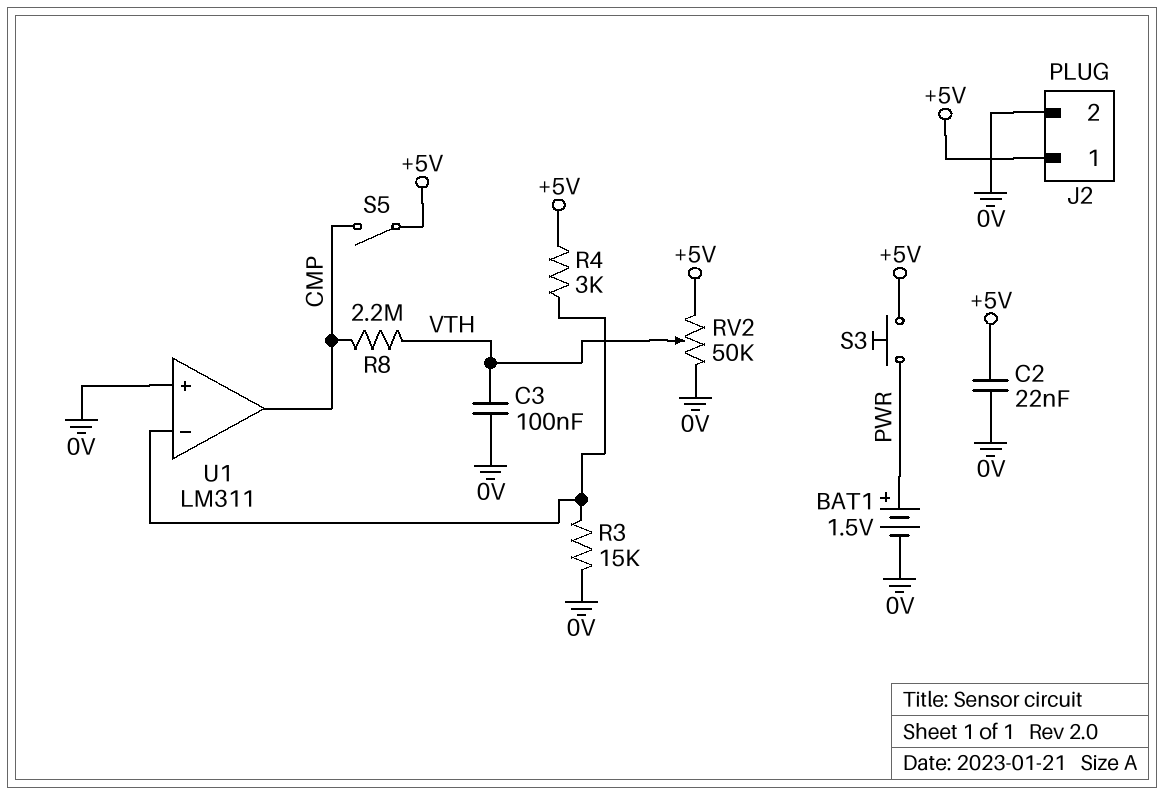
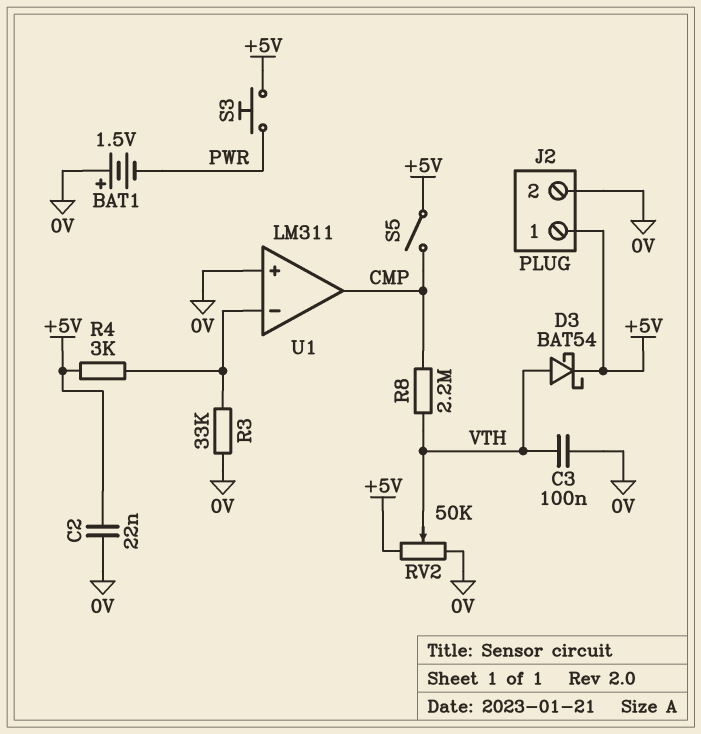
BAT1: 1.5V (plus PWR, minus 0V) -> 1.5V (plus 0V, minus PWR)
D3: none -> schottky BAT54 (A VTH, K +5V)
R3: 15k (0V, U1/in-) -> 33k (0V, U1/in-)

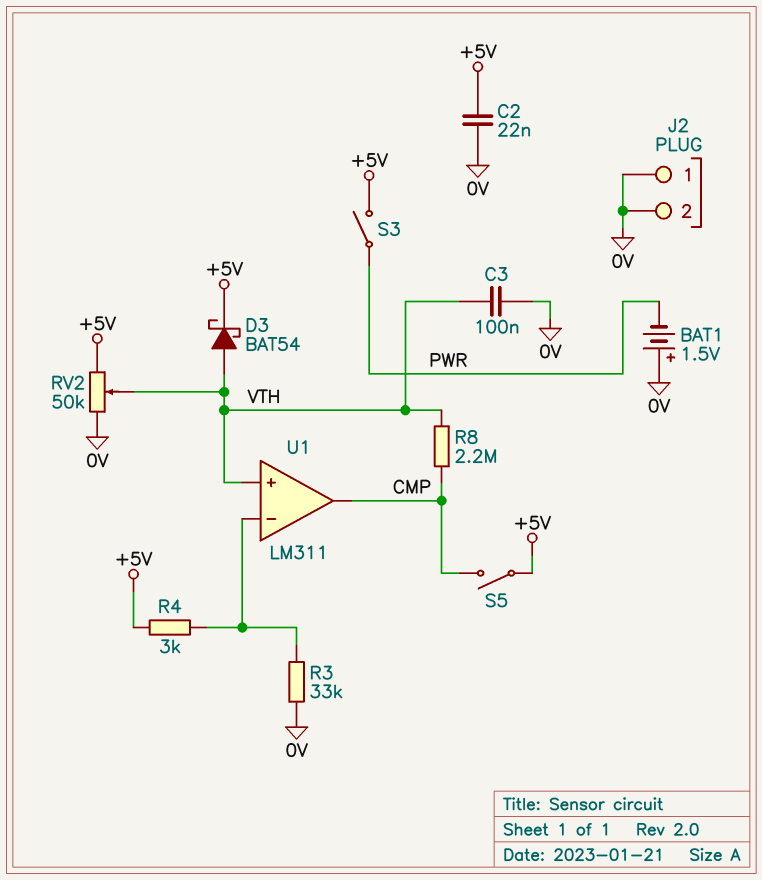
J2 pin 1: +5V -> 0V
S3: button (+5V, PWR) -> switch (+5V, PWR)
U1 pin in+: 0V -> VTH

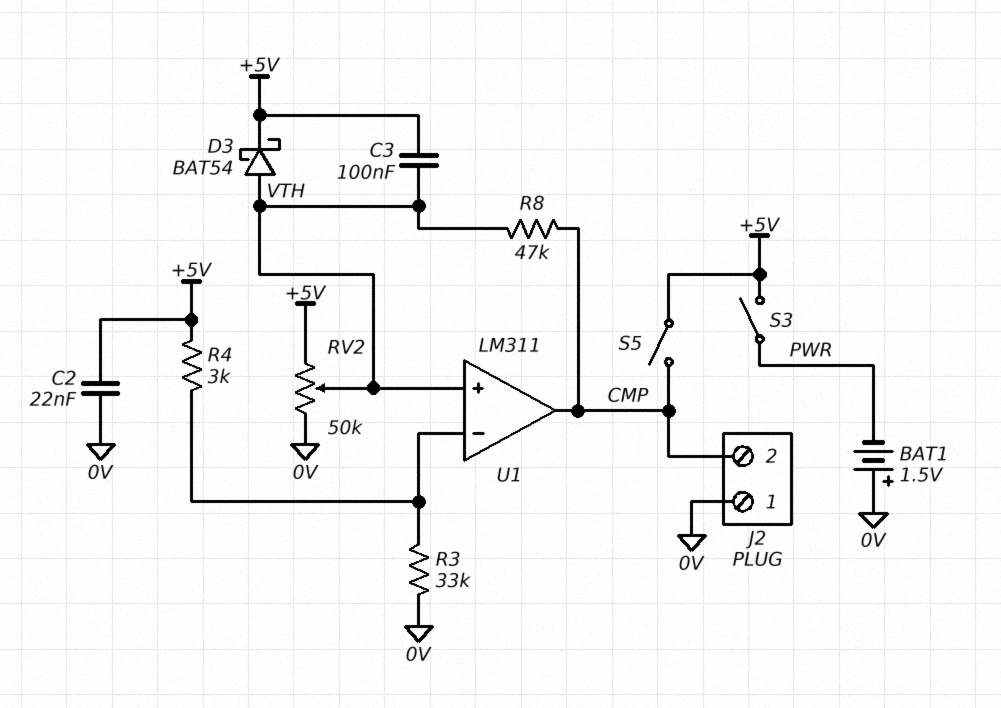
C3: 100nF (0V, VTH) -> 100nF (+5V, VTH)
J2 pin 2: 0V -> CMP
R8: 2.2M (CMP, VTH) -> 47k (CMP, VTH)

